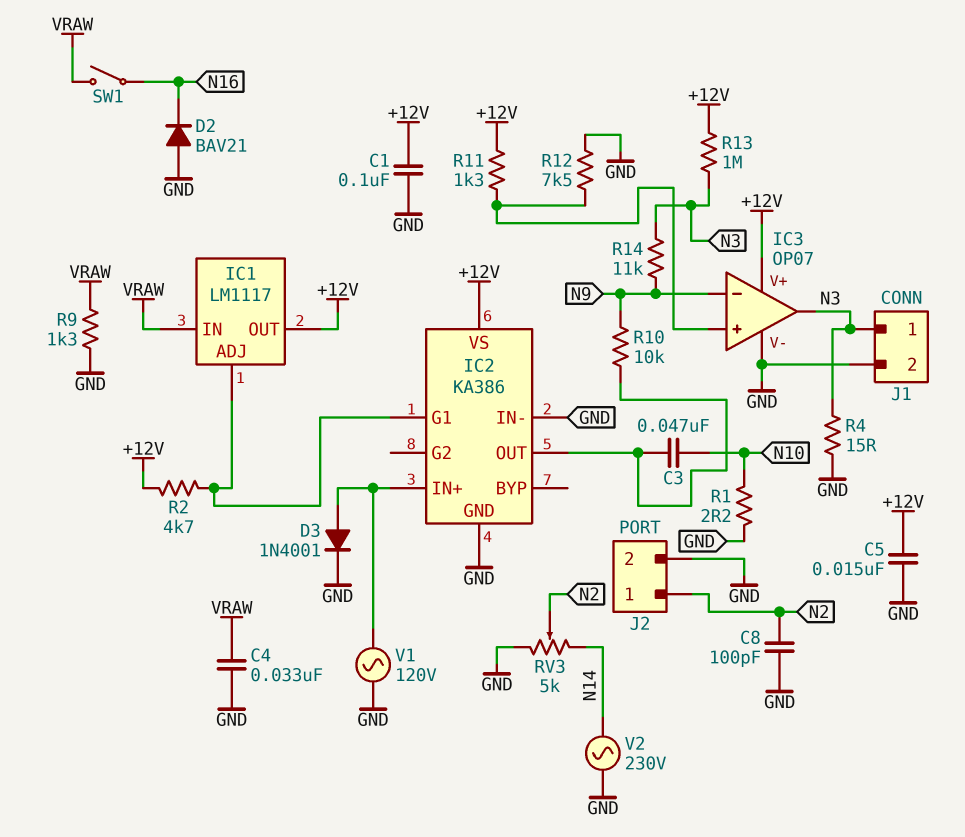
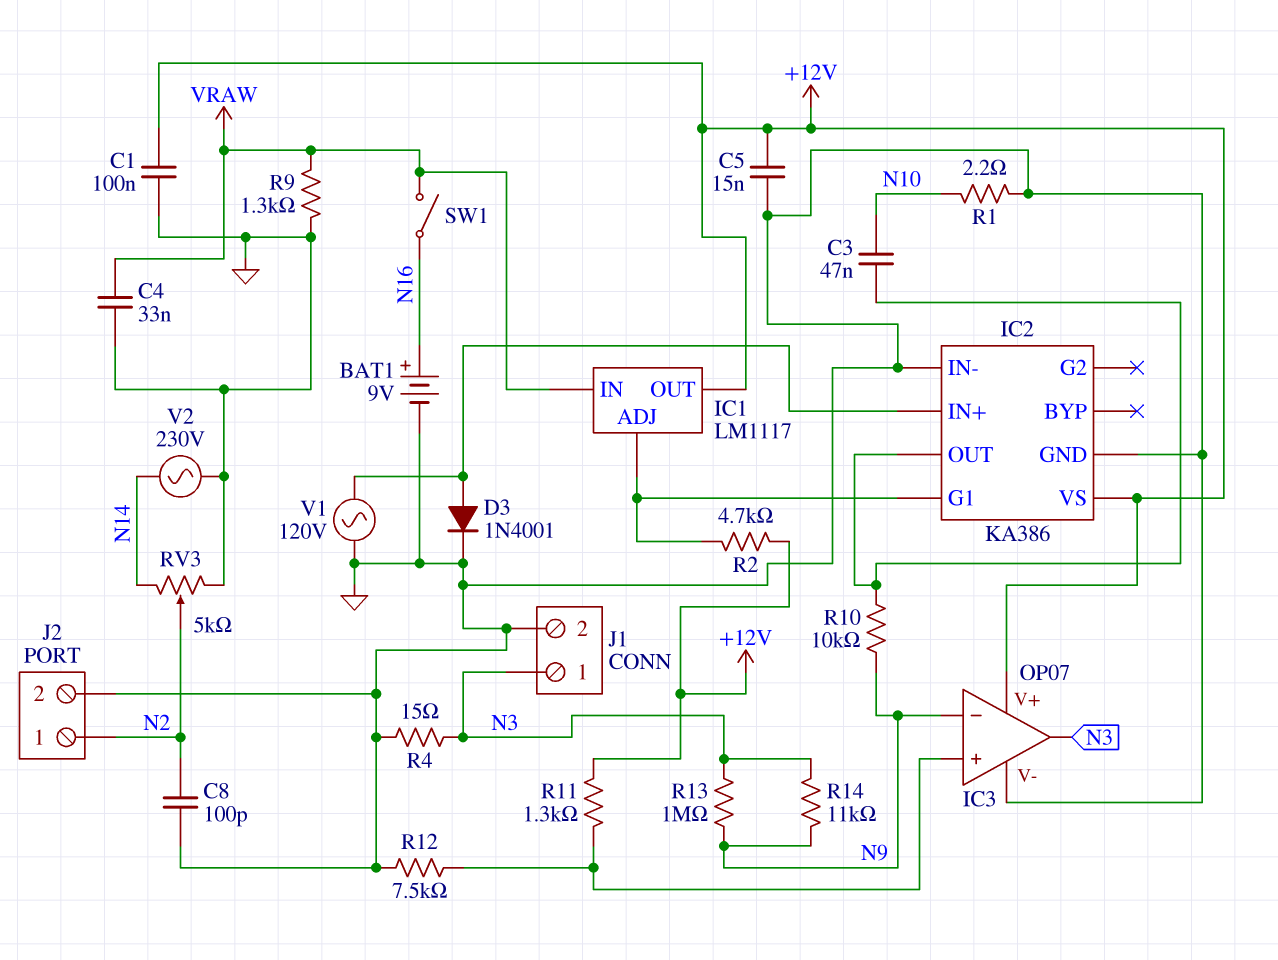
BAT1: none -> 9V (plus N16, minus GND)
D2: diode BAV21 (A GND, K N16) -> none
R13: 1M (+12V, N3) -> 1M (N3, N9)

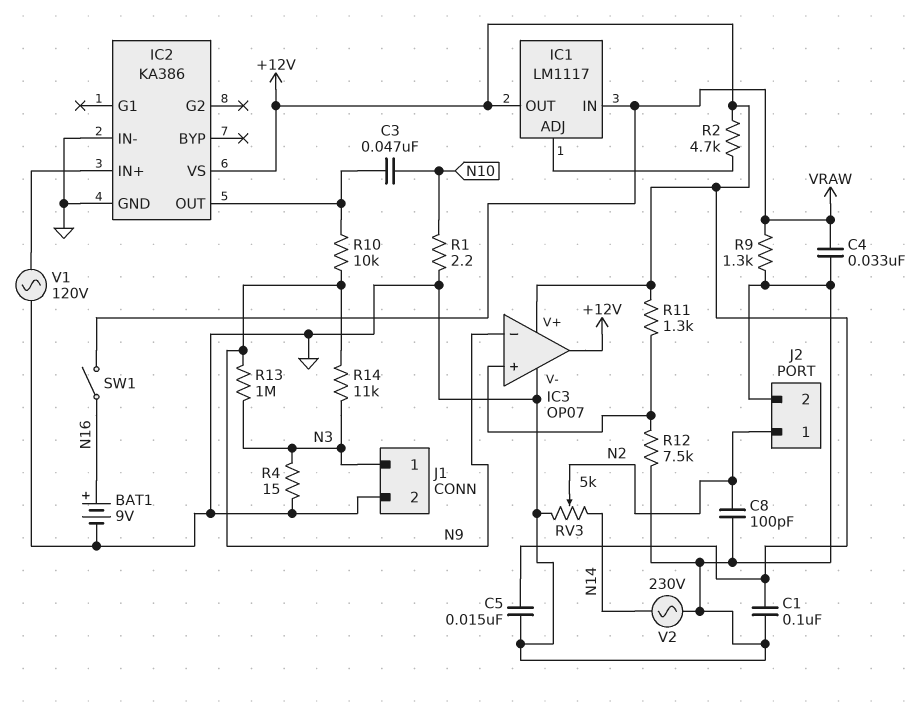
D3: diode 1N4001 (A IC2/IN+, K GND) -> none
IC2 pin G1: IC1/ADJ -> none
IC3 pin out: N3 -> +12V

